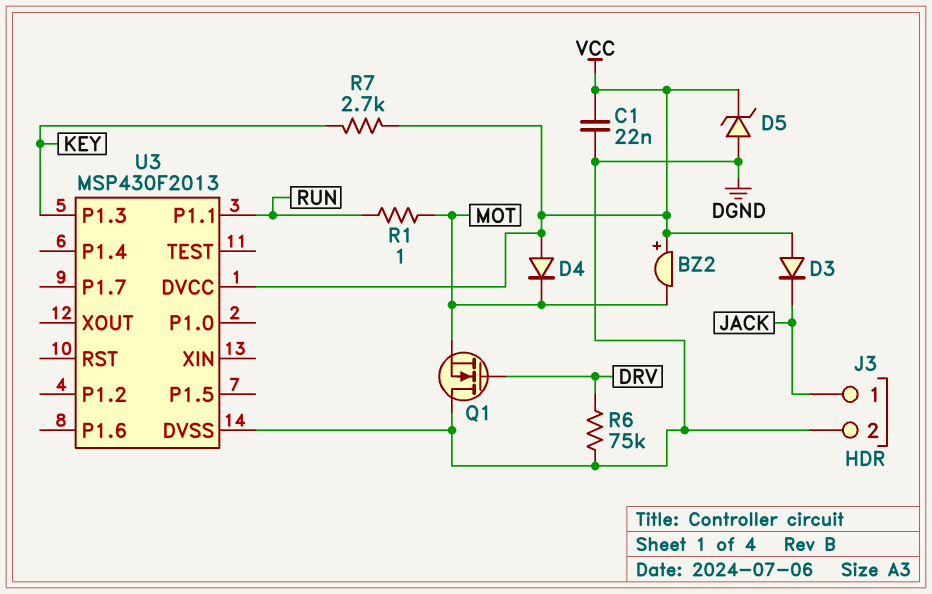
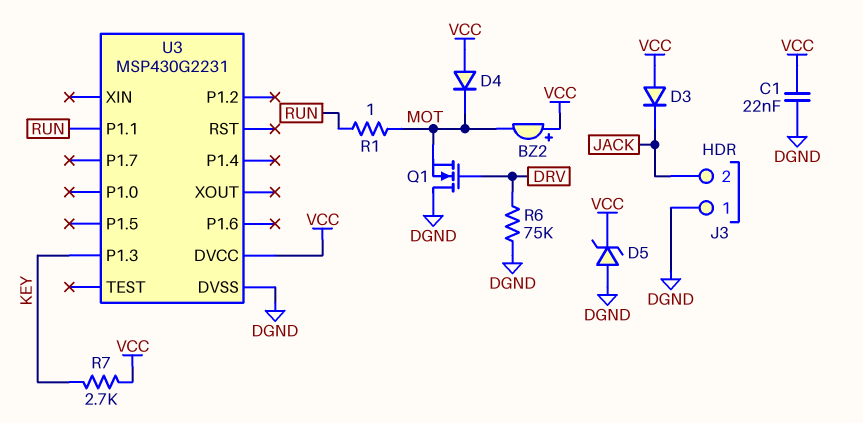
J3 pin 1: JACK -> DGND
J3 pin 2: DGND -> JACK
U3: MSP430F2013 -> MSP430G2231

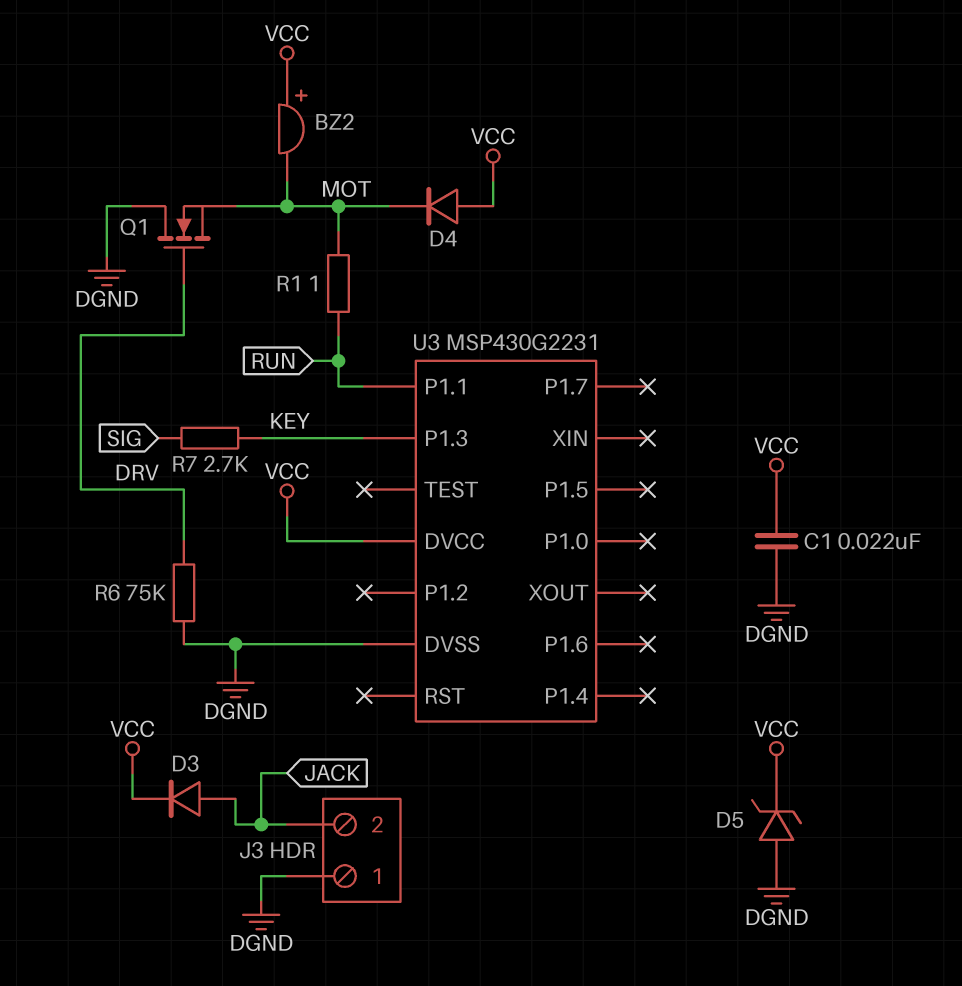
D3: diode (A VCC, K JACK) -> diode (A JACK, K VCC)
R7: 2.7k (KEY, VCC) -> 2.7k (KEY, SIG)

